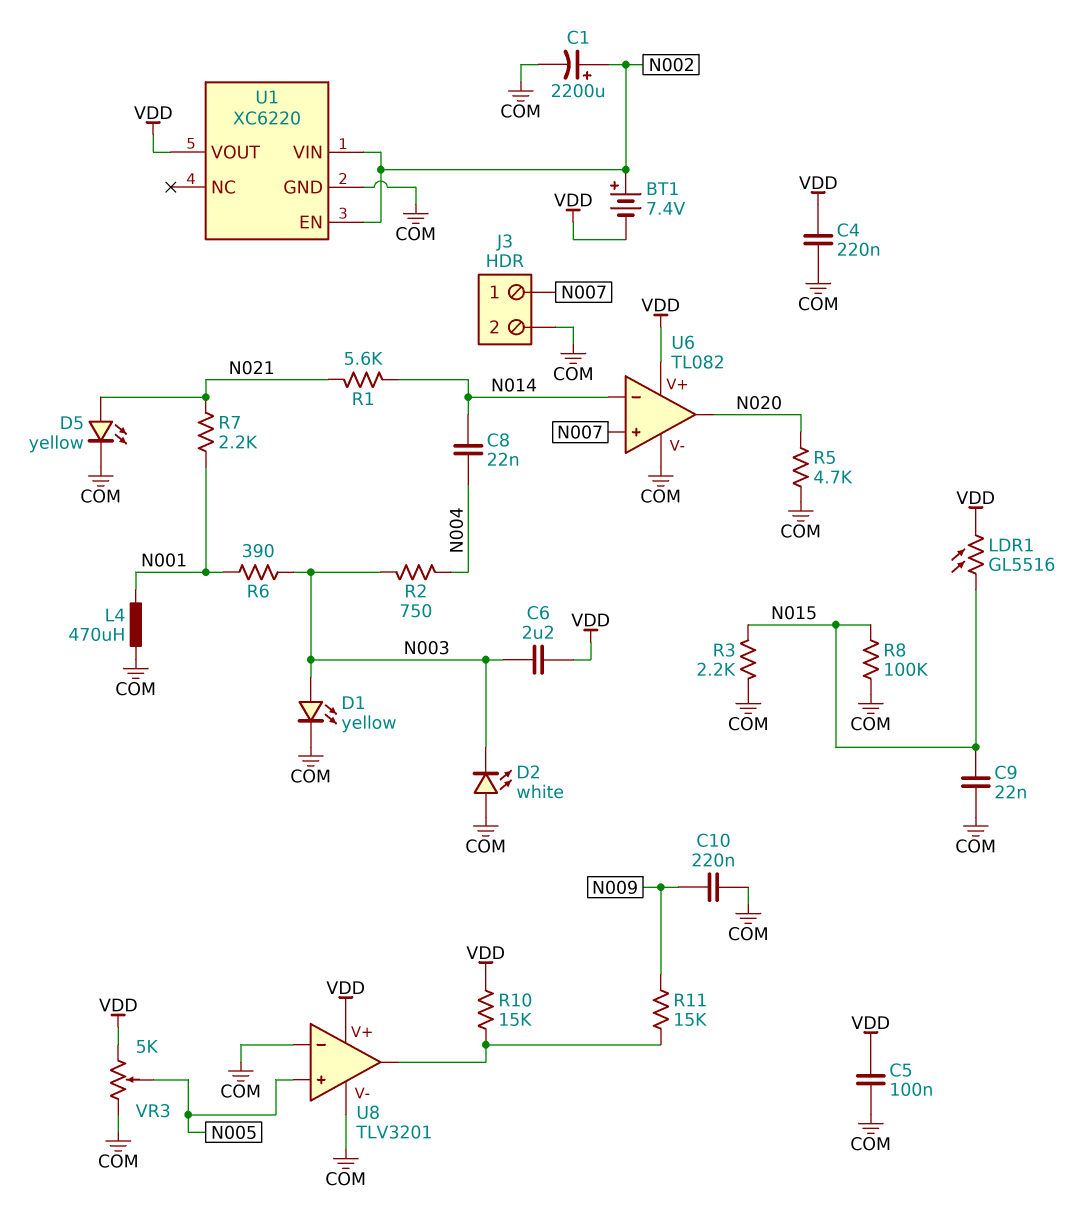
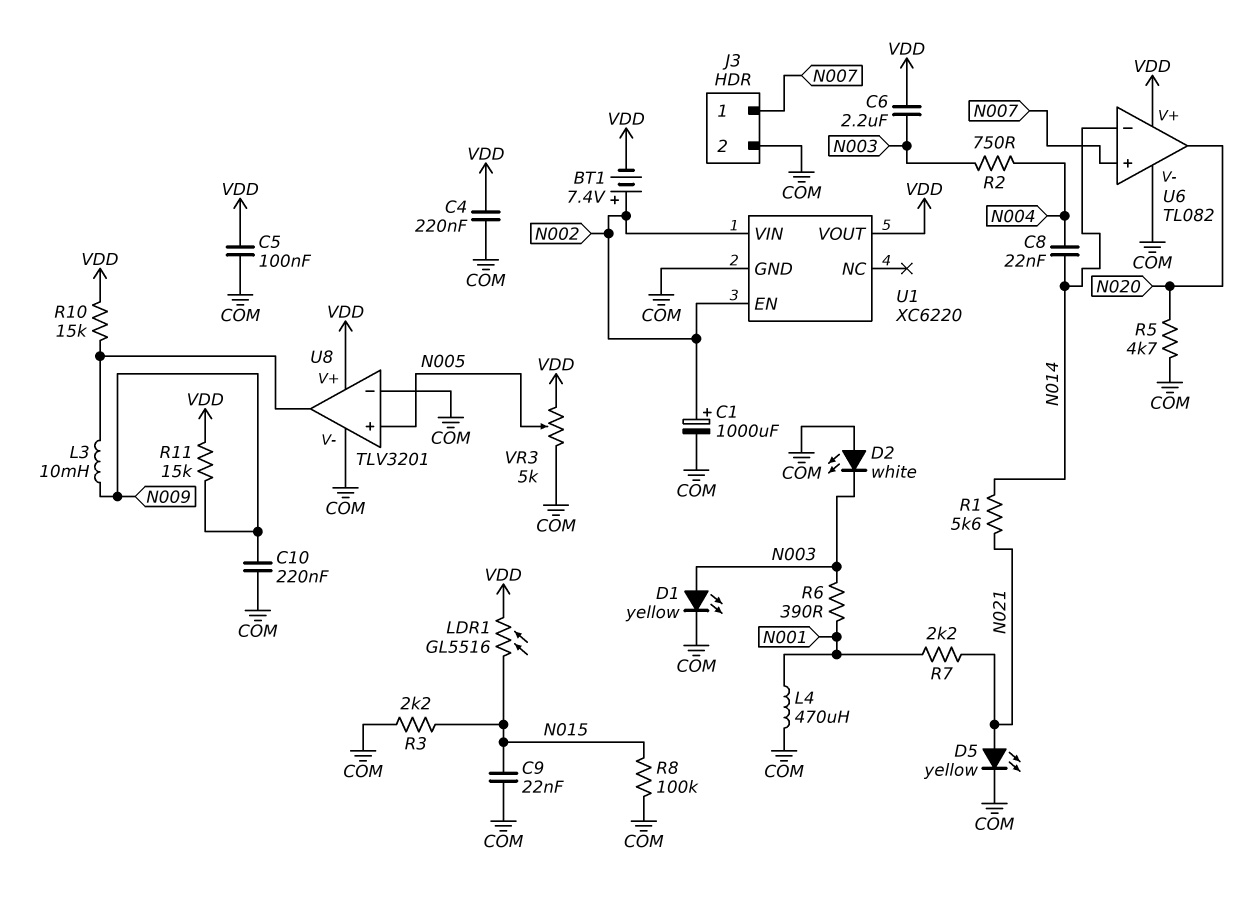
C1: 2200uF (plus N002, minus COM) -> 1000uF (plus N002, minus COM)
L3: none -> 10mH (N009, U8/out)
R11: 15k (N009, U8/out) -> 15k (N009, VDD)

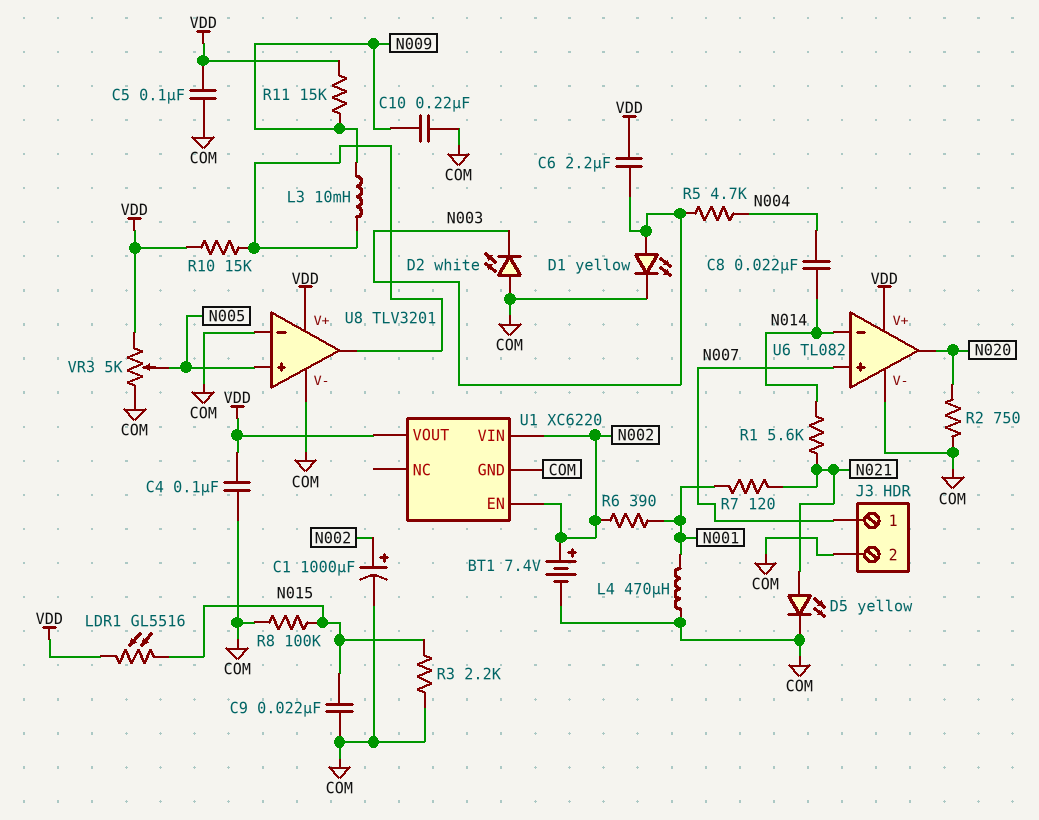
BT1: 7.4V (plus N002, minus VDD) -> 7.4V (plus N002, minus COM)
C4: 220nF (COM, VDD) -> 100nF (COM, VDD)
R2: 750 (N003, N004) -> 750 (COM, N020)
R5: 4.7k (COM, N020) -> 4.7k (N003, N004)
R6: 390 (N001, N003) -> 390 (N001, N002)
R7: 2.2k (N001, N021) -> 120 (N001, N021)

